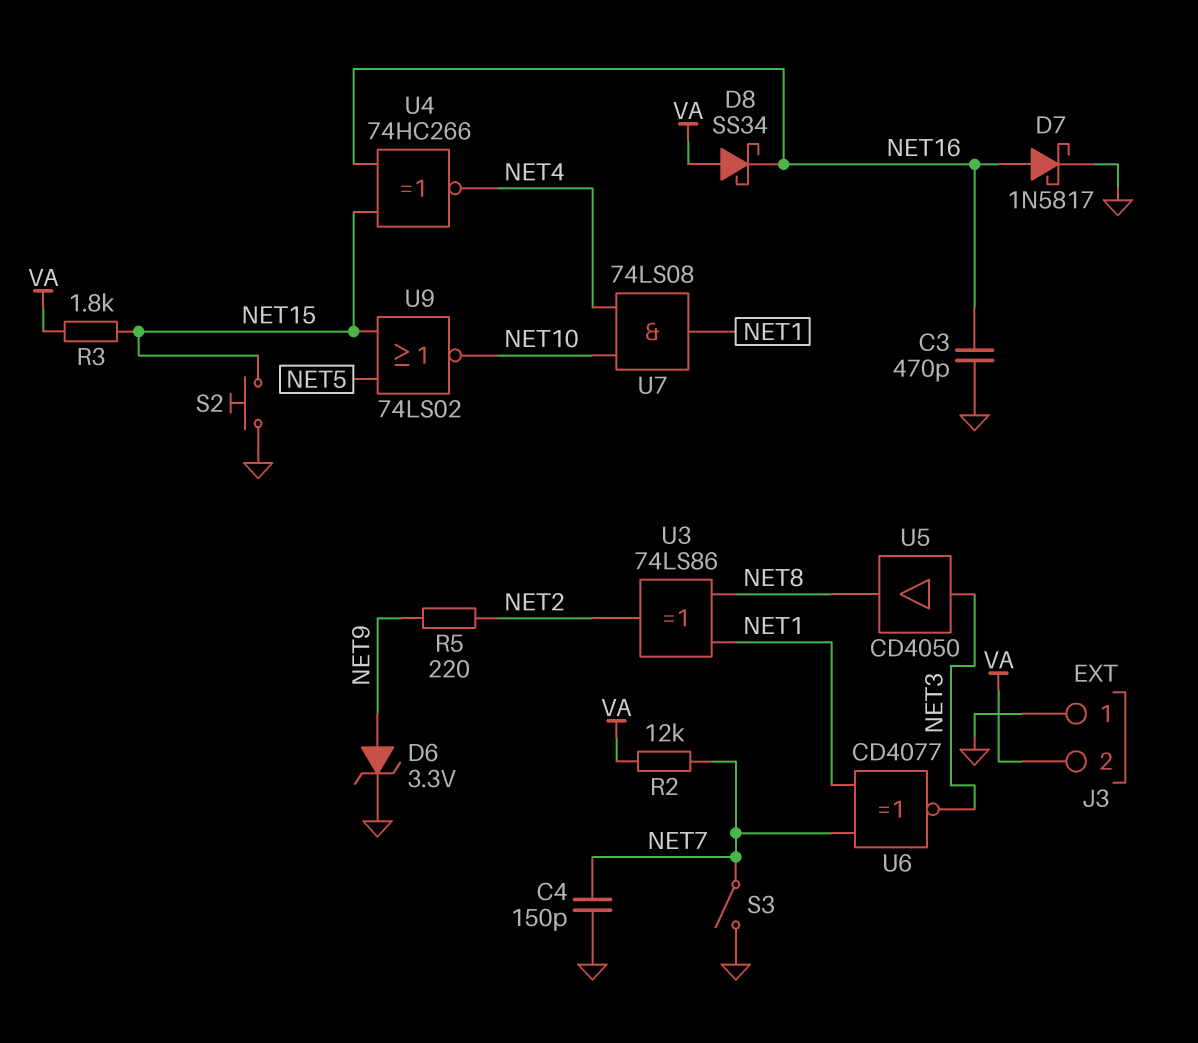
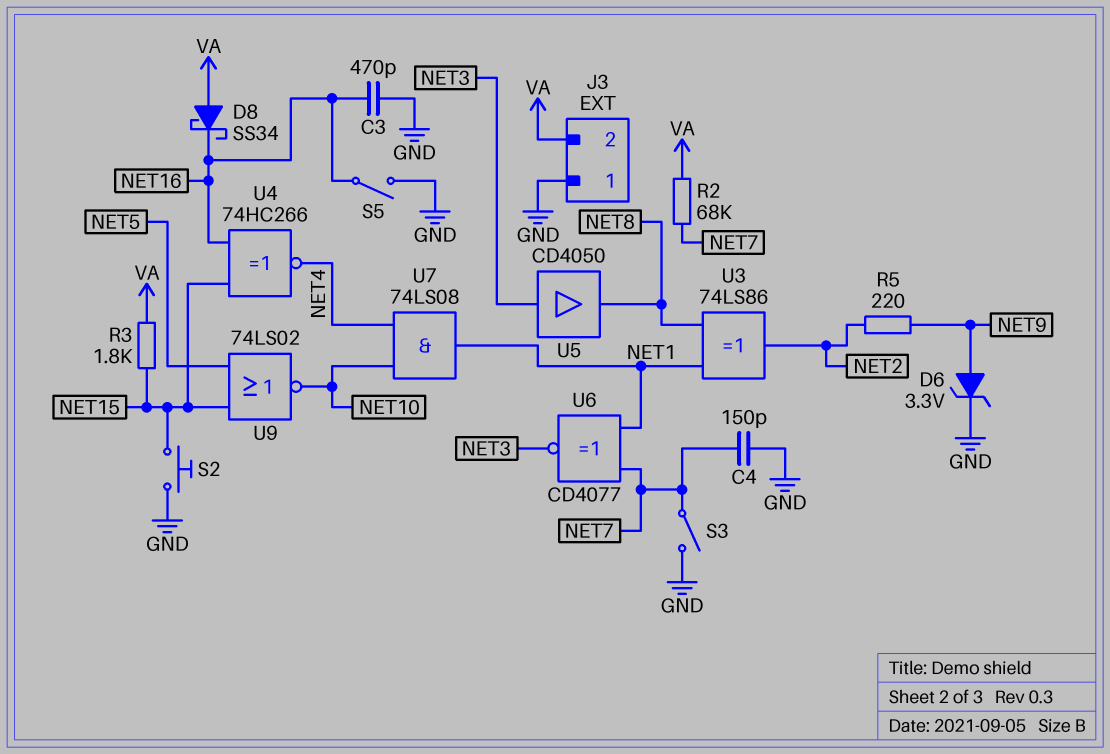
D7: schottky 1N5817 (A NET16, K GND) -> none
R2: 12k (NET7, VA) -> 68k (NET7, VA)
S5: none -> switch (GND, NET16)

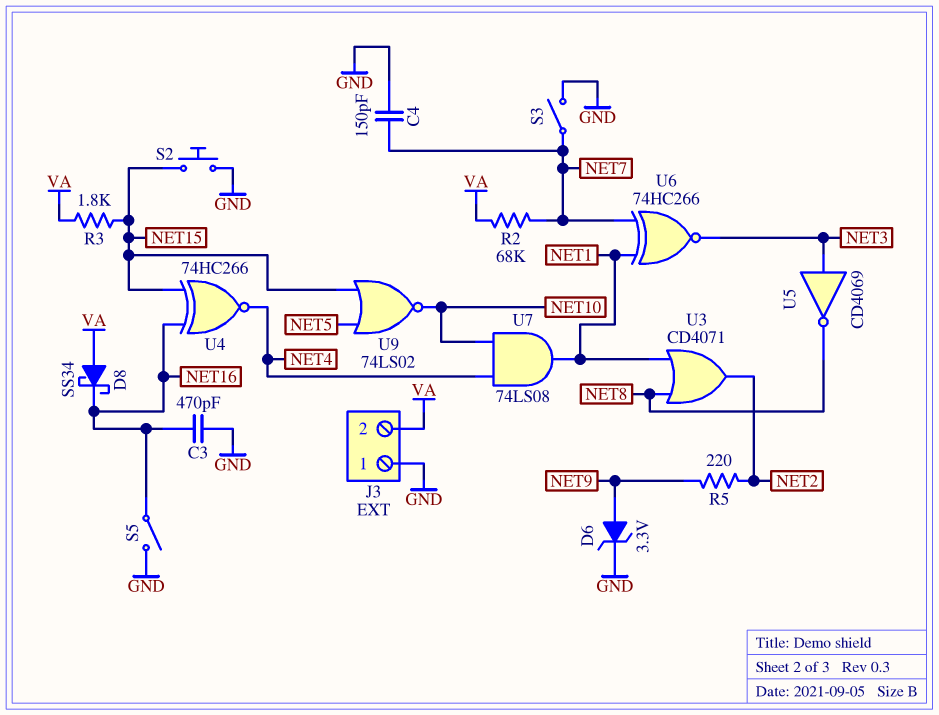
U3: XOR 74LS86 (in NET1, in NET8, out NET2) -> OR CD4071 (in NET1, in NET8, out NET2)
U5: buffer CD4050 (in NET3, out NET8) -> NOT CD4069 (in NET3, out NET8)
U6: XNOR CD4077 (in NET1, in NET7, out NET3) -> XNOR 74HC266 (in NET1, in NET7, out NET3)

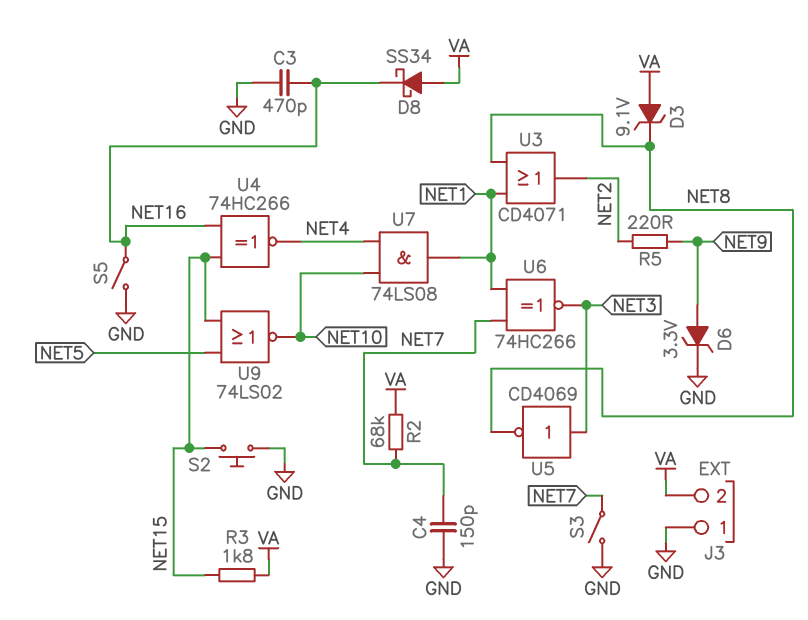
D3: none -> zener 9.1V (A VA, K NET8)

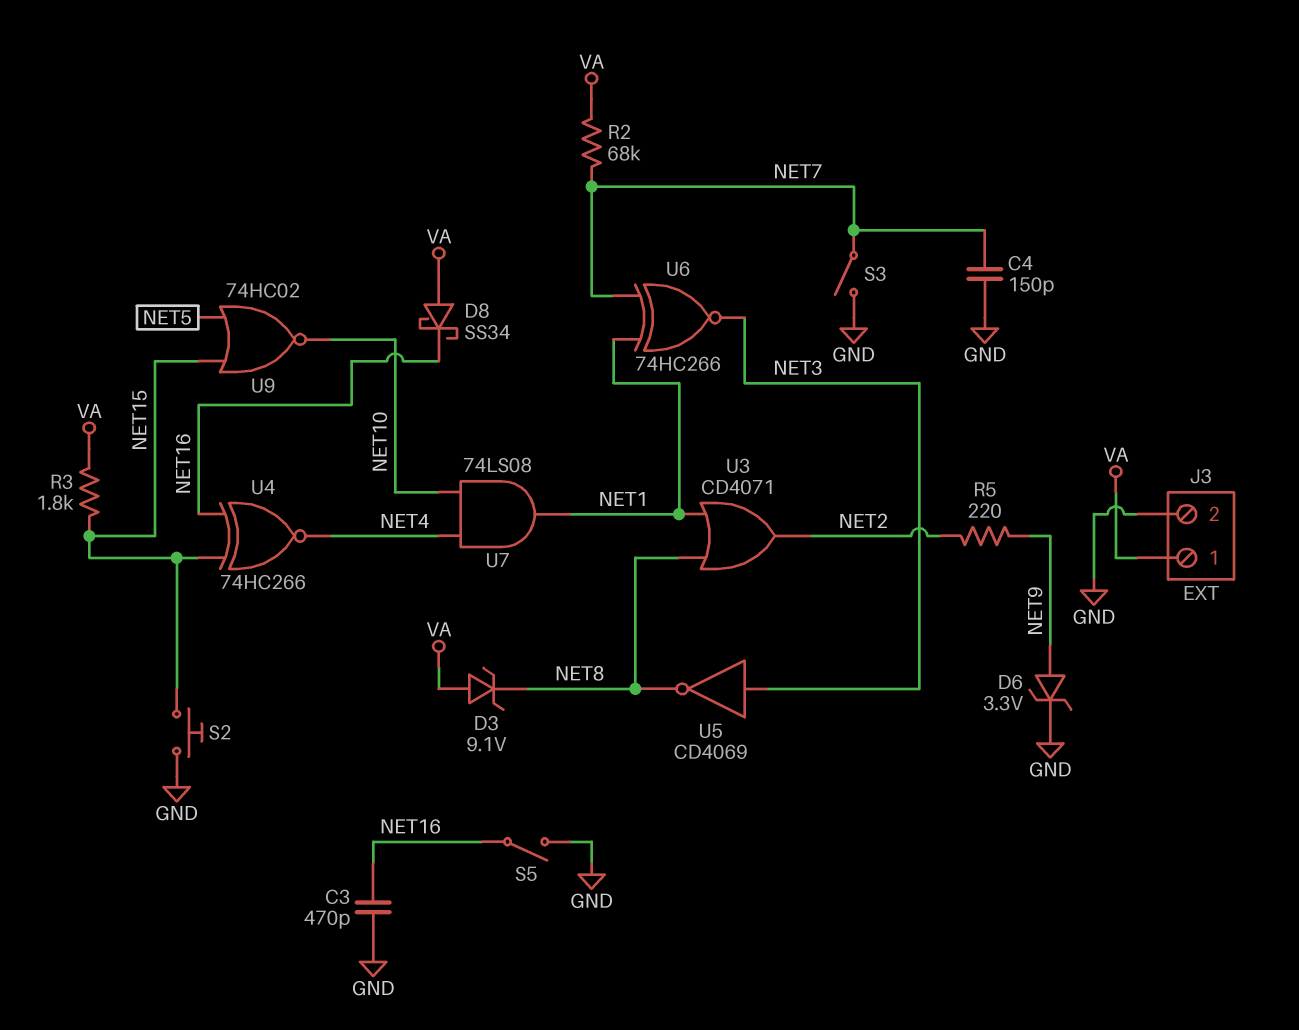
J3 pin 1: GND -> VA
J3 pin 2: VA -> GND
U9: NOR 74LS02 (in NET5, in NET15, out NET10) -> NOR 74HC02 (in NET5, in NET15, out NET10)

